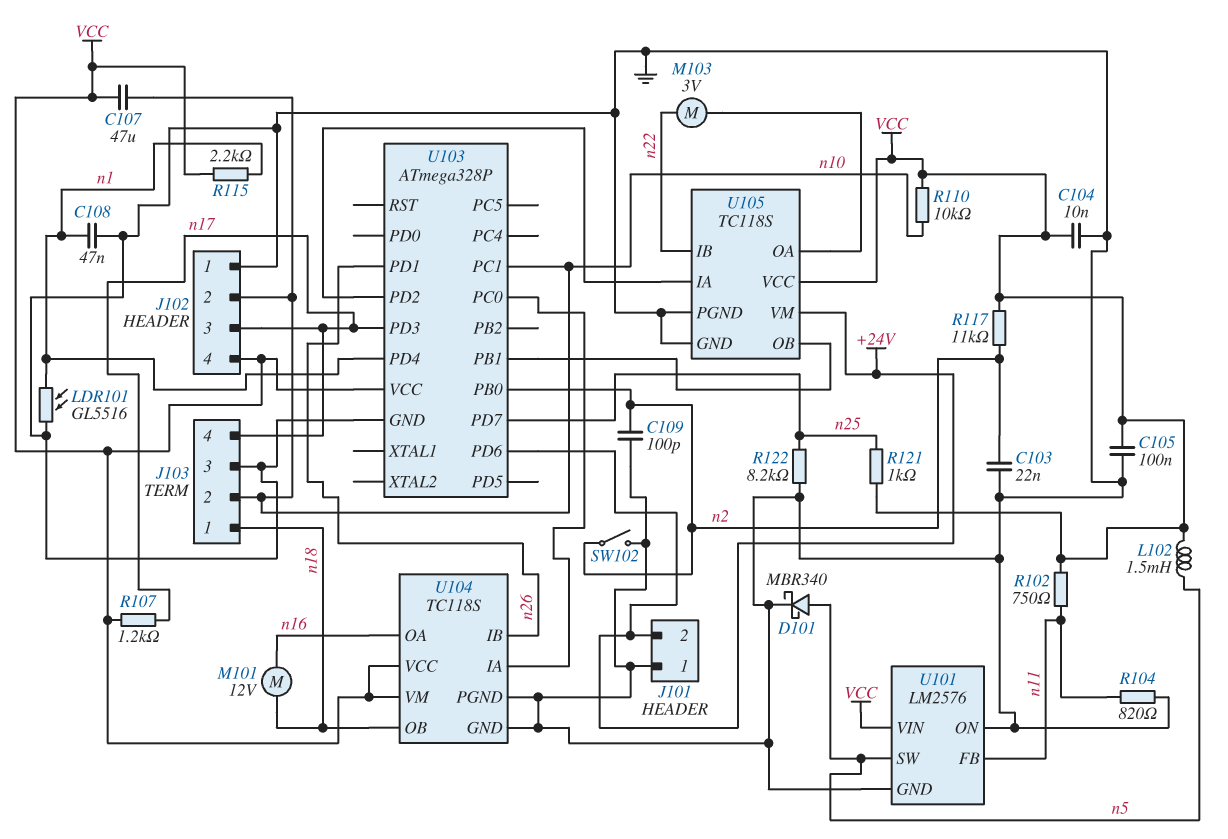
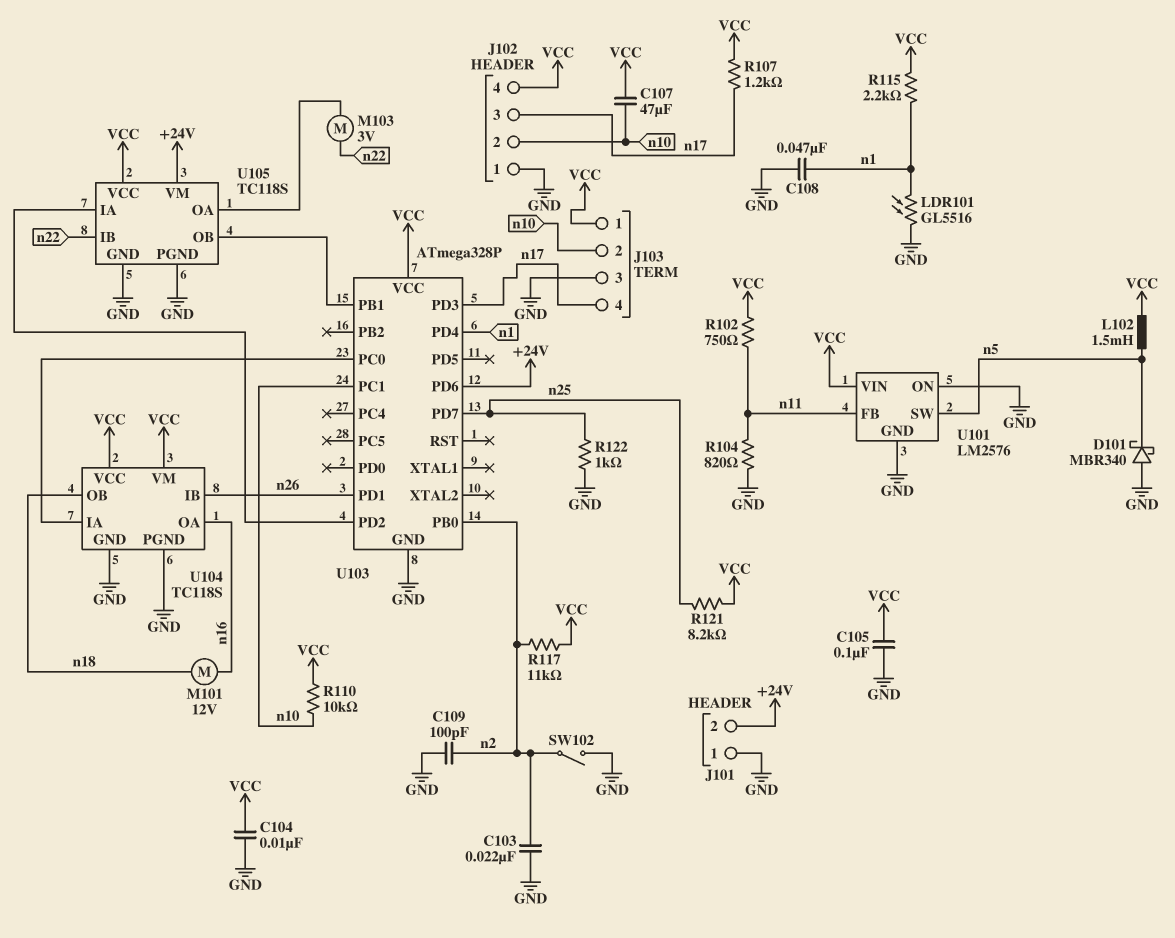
D101: schottky MBR340 (A n5, K GND) -> schottky MBR340 (A GND, K n5)
J103 pin 1: n18 -> VCC
R121: 1k (VCC, n25) -> 8.2k (VCC, n25)
R122: 8.2k (GND, n25) -> 1k (GND, n25)

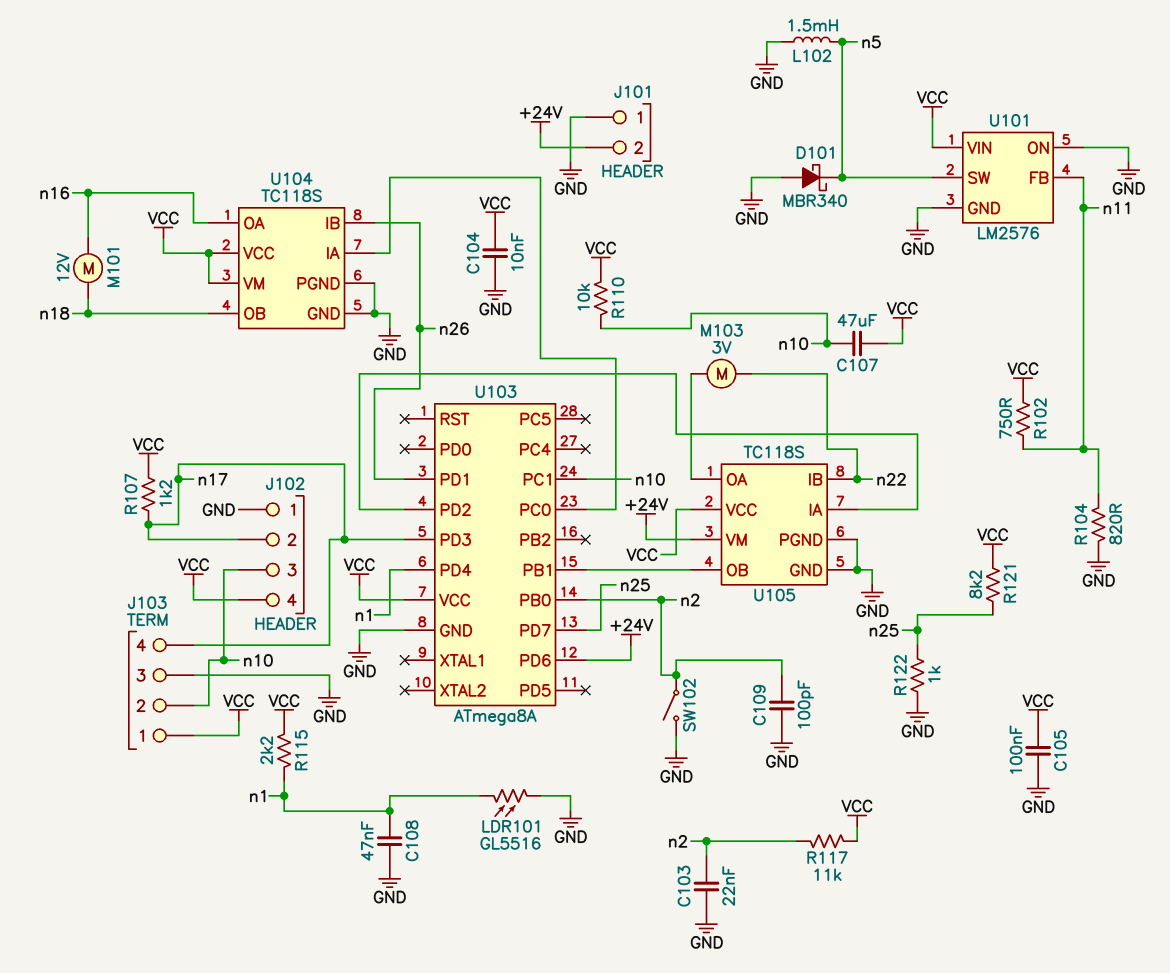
J102 pin 2: n10 -> n17
J102 pin 3: n17 -> n10
L102: 1.5mH (VCC, n5) -> 1.5mH (GND, n5)
U103: ATmega328P -> ATmega8A

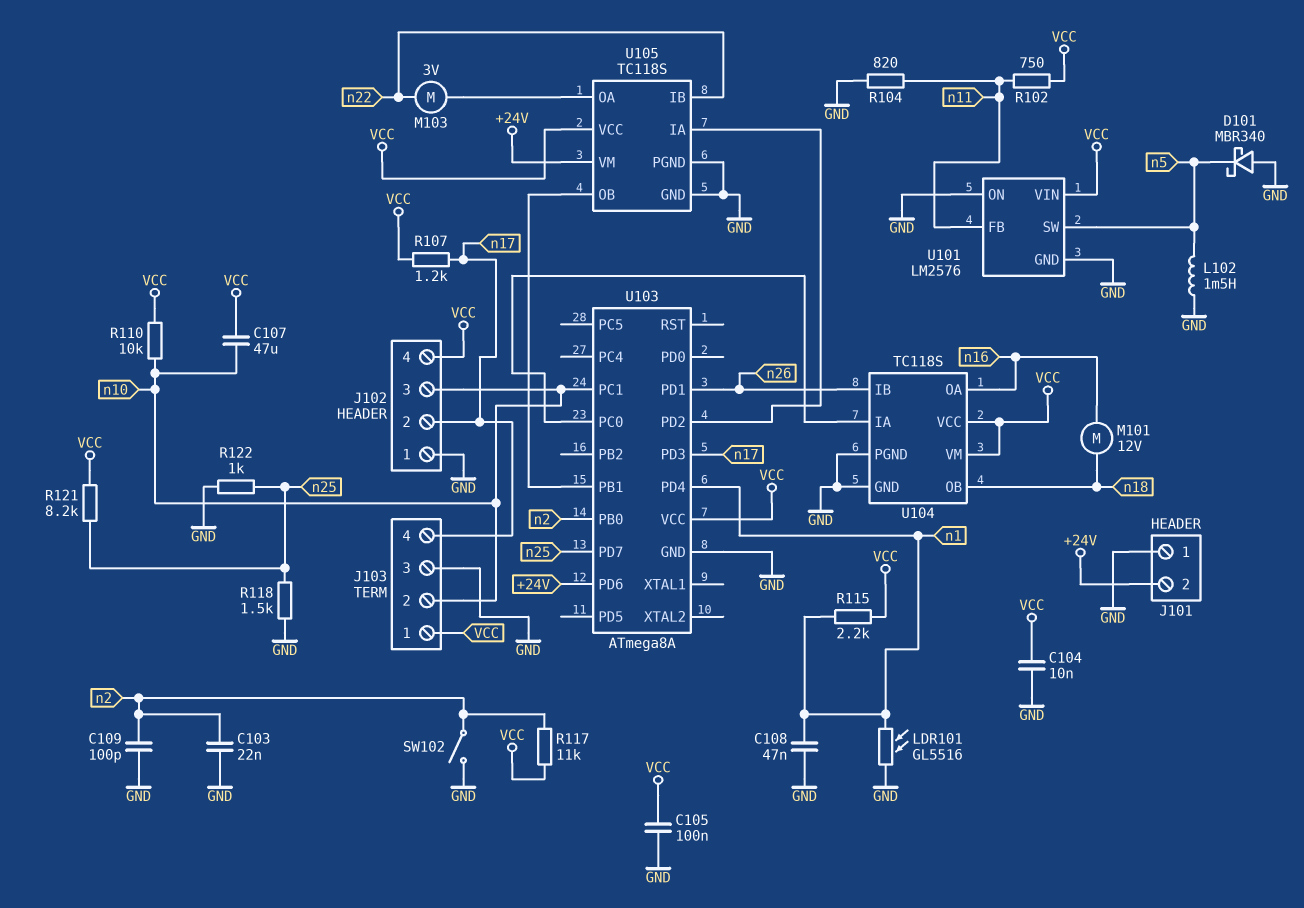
R118: none -> 1.5k (GND, n25)

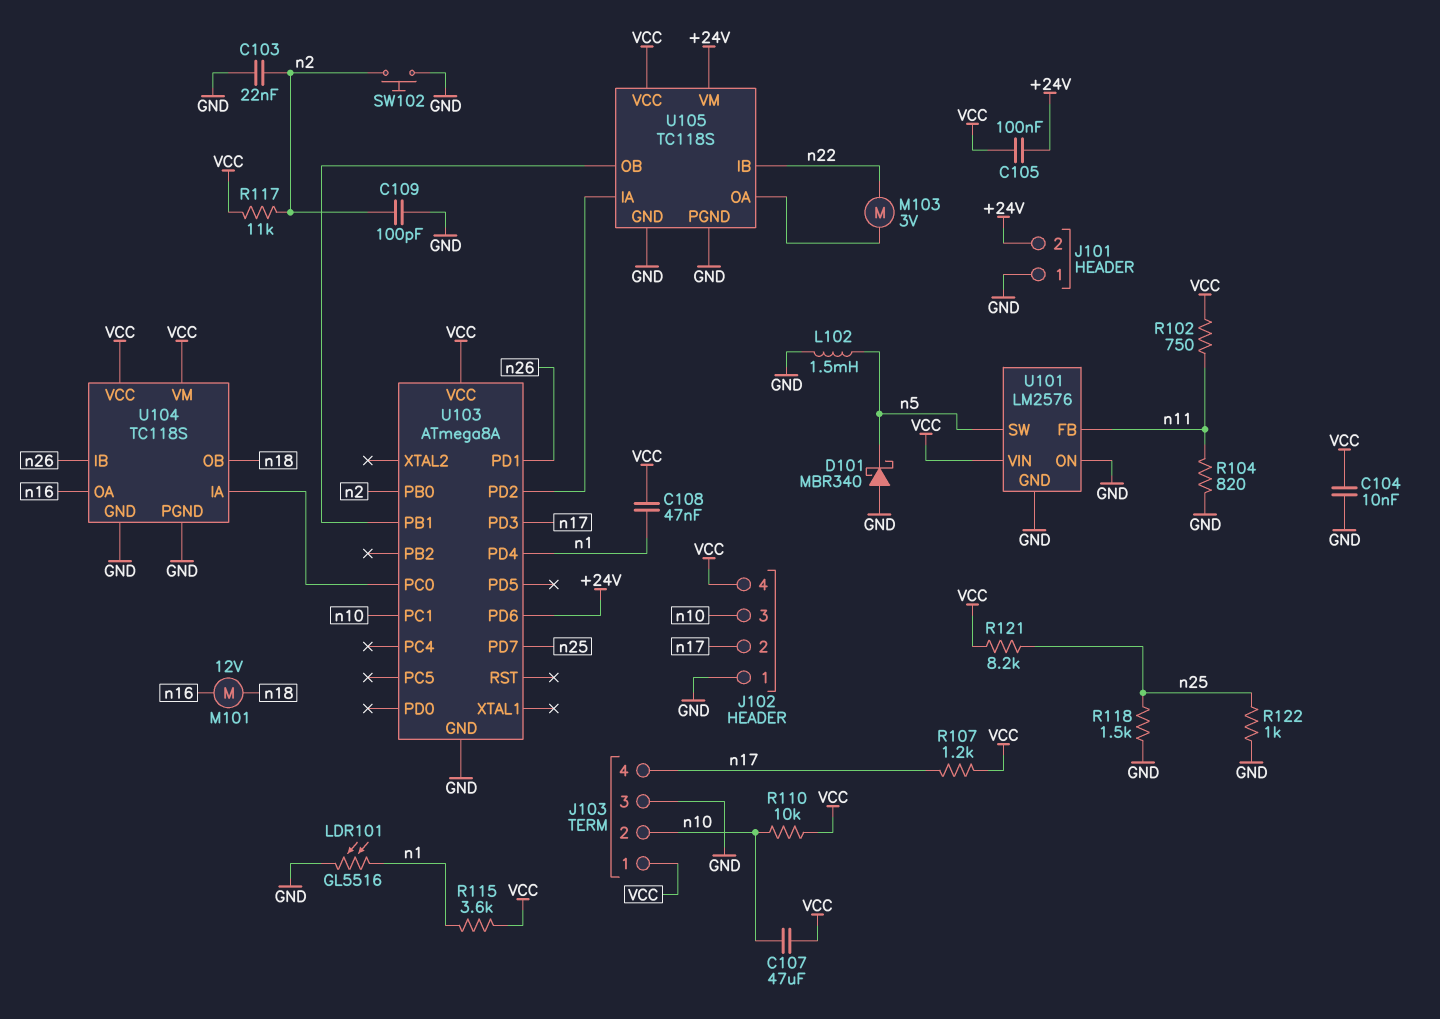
C105: 100nF (GND, VCC) -> 100nF (+24V, VCC)
C108: 47nF (GND, n1) -> 47nF (VCC, n1)
R115: 2.2k (VCC, n1) -> 3.6k (VCC, n1)
SW102: switch (GND, n2) -> button (GND, n2)

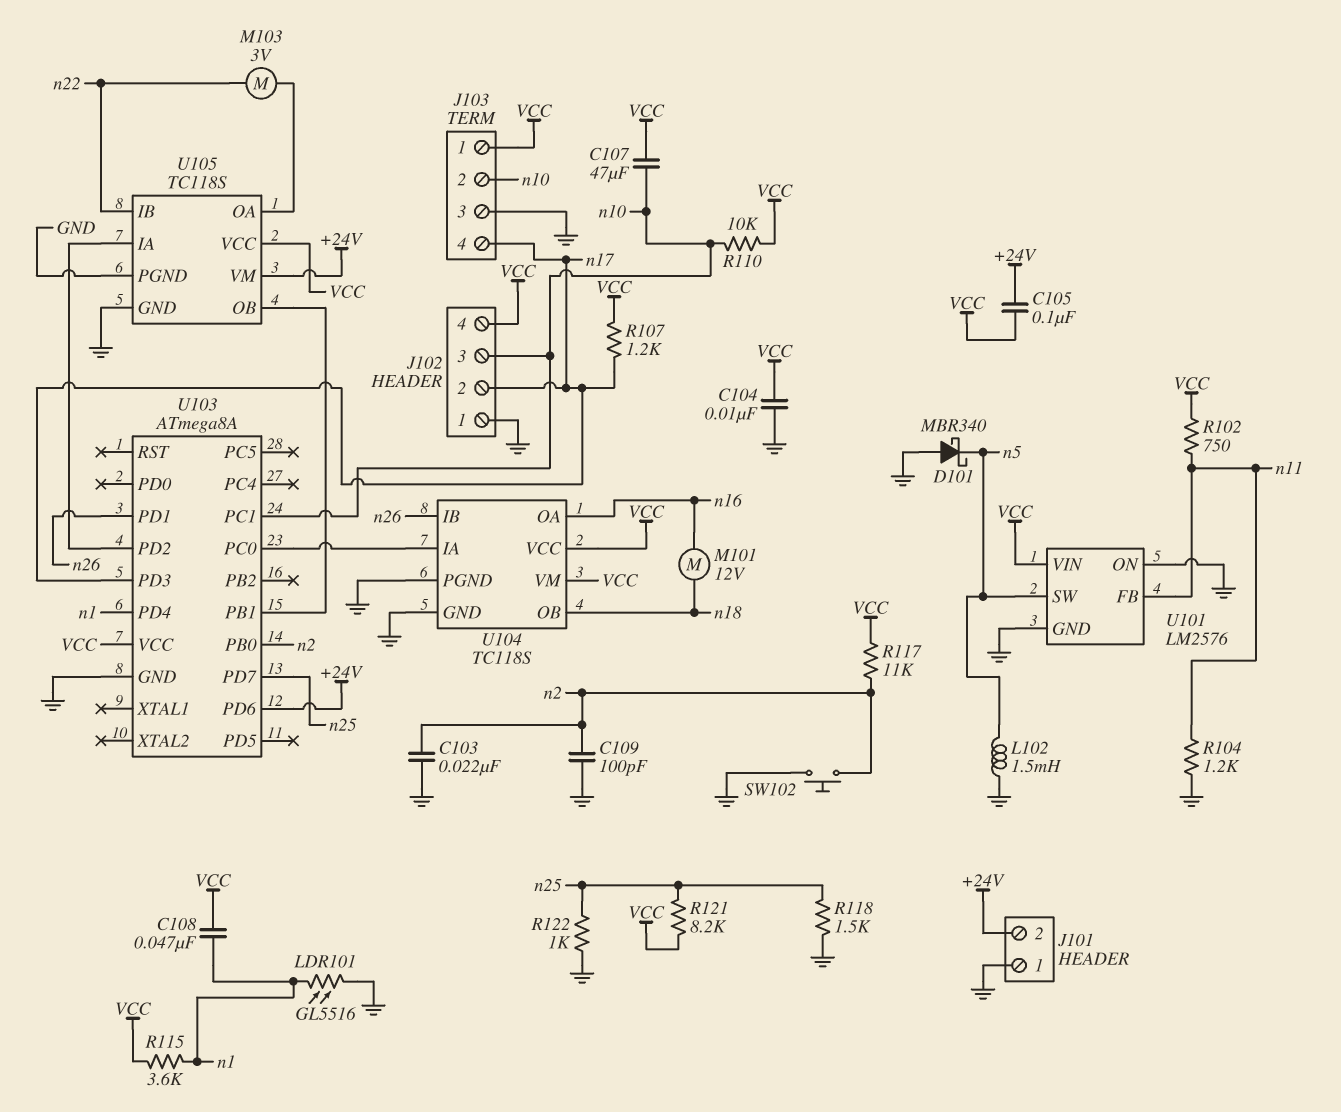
R104: 820 (GND, n11) -> 1.2k (GND, n11)

